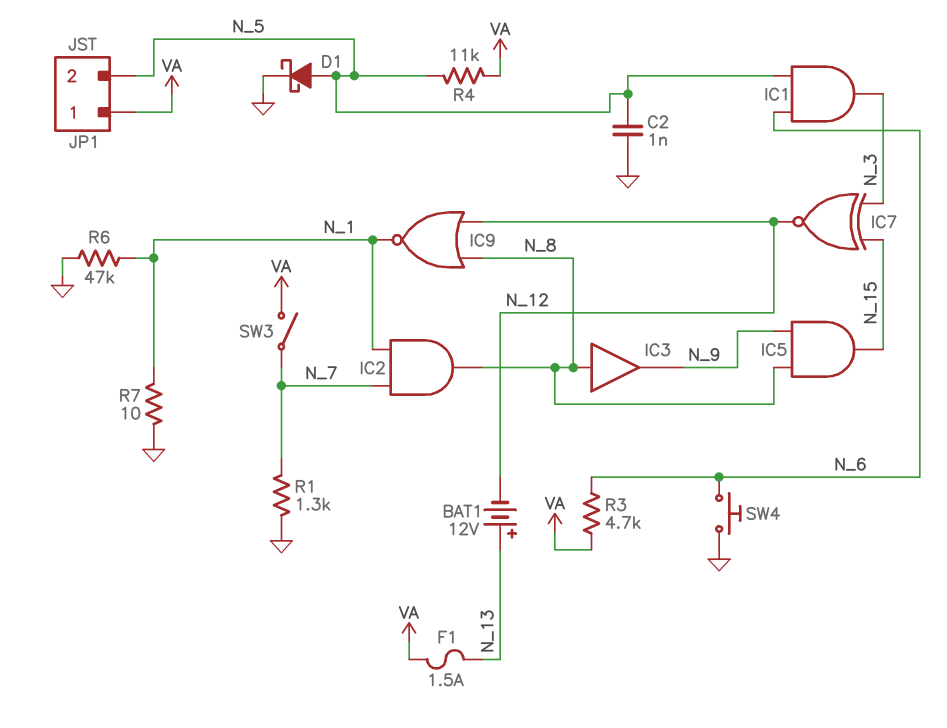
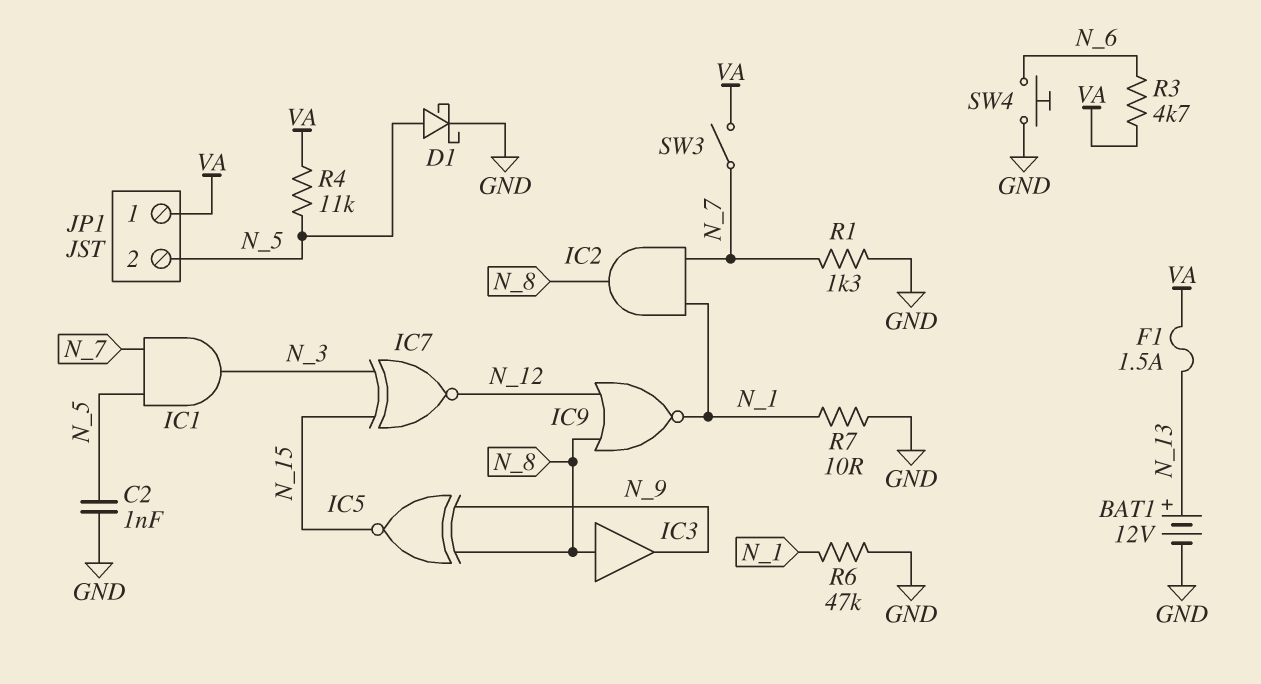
BAT1: 12V (plus N_13, minus N_12) -> 12V (plus N_13, minus GND)
IC1: AND (in N_5, in N_6, out N_3) -> AND (in N_5, in N_7, out N_3)
IC5: AND (in N_8, in N_9, out N_15) -> XNOR (in N_8, in N_9, out N_15)

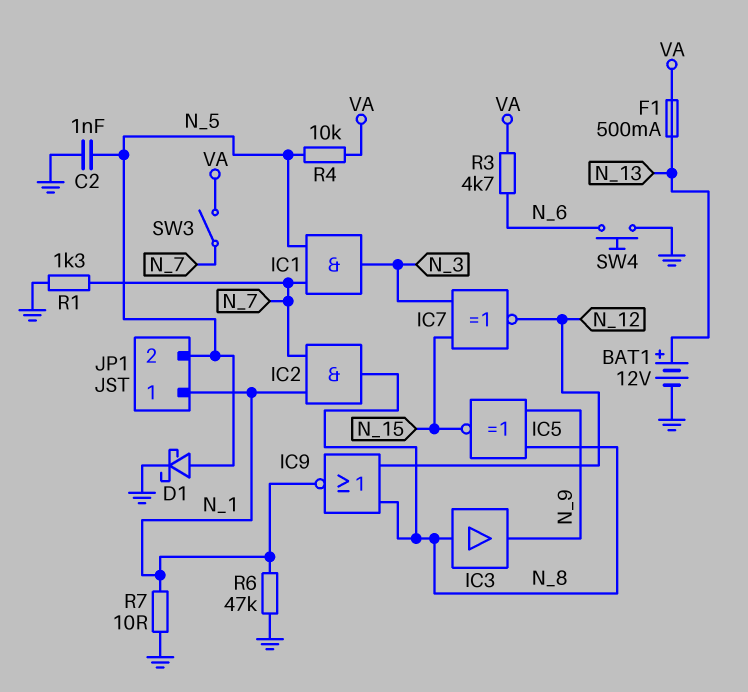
F1: 1.5A (N_13, VA) -> 500mA (N_13, VA)
JP1 pin 1: VA -> N_1
R4: 11k (N_5, VA) -> 10k (N_5, VA)

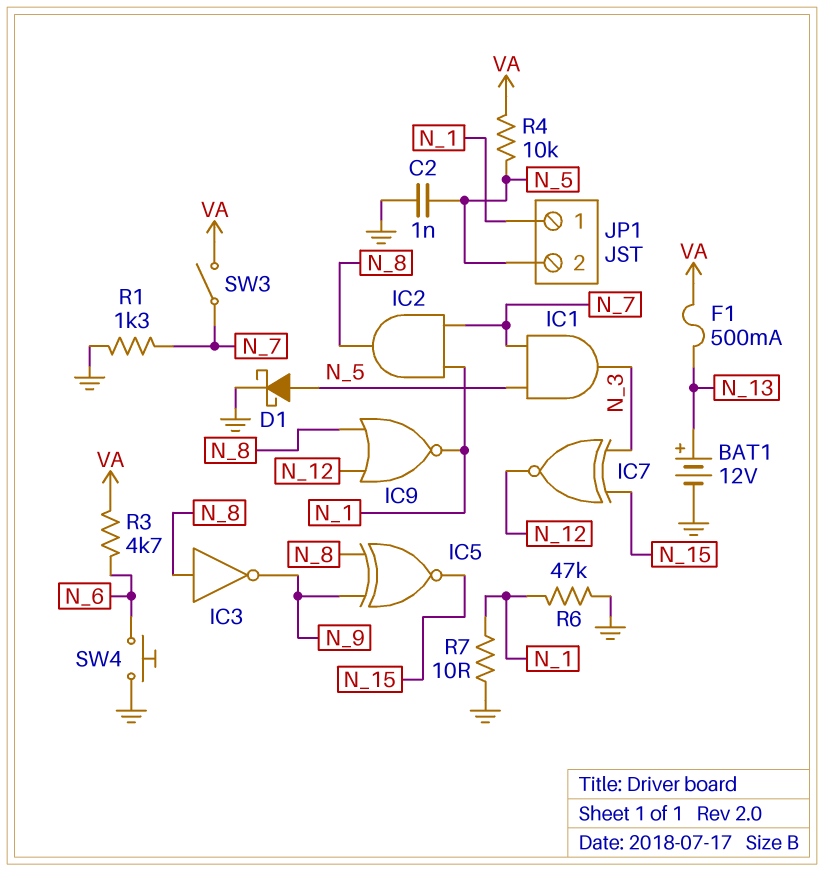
IC3: buffer (in N_8, out N_9) -> NOT (in N_8, out N_9)

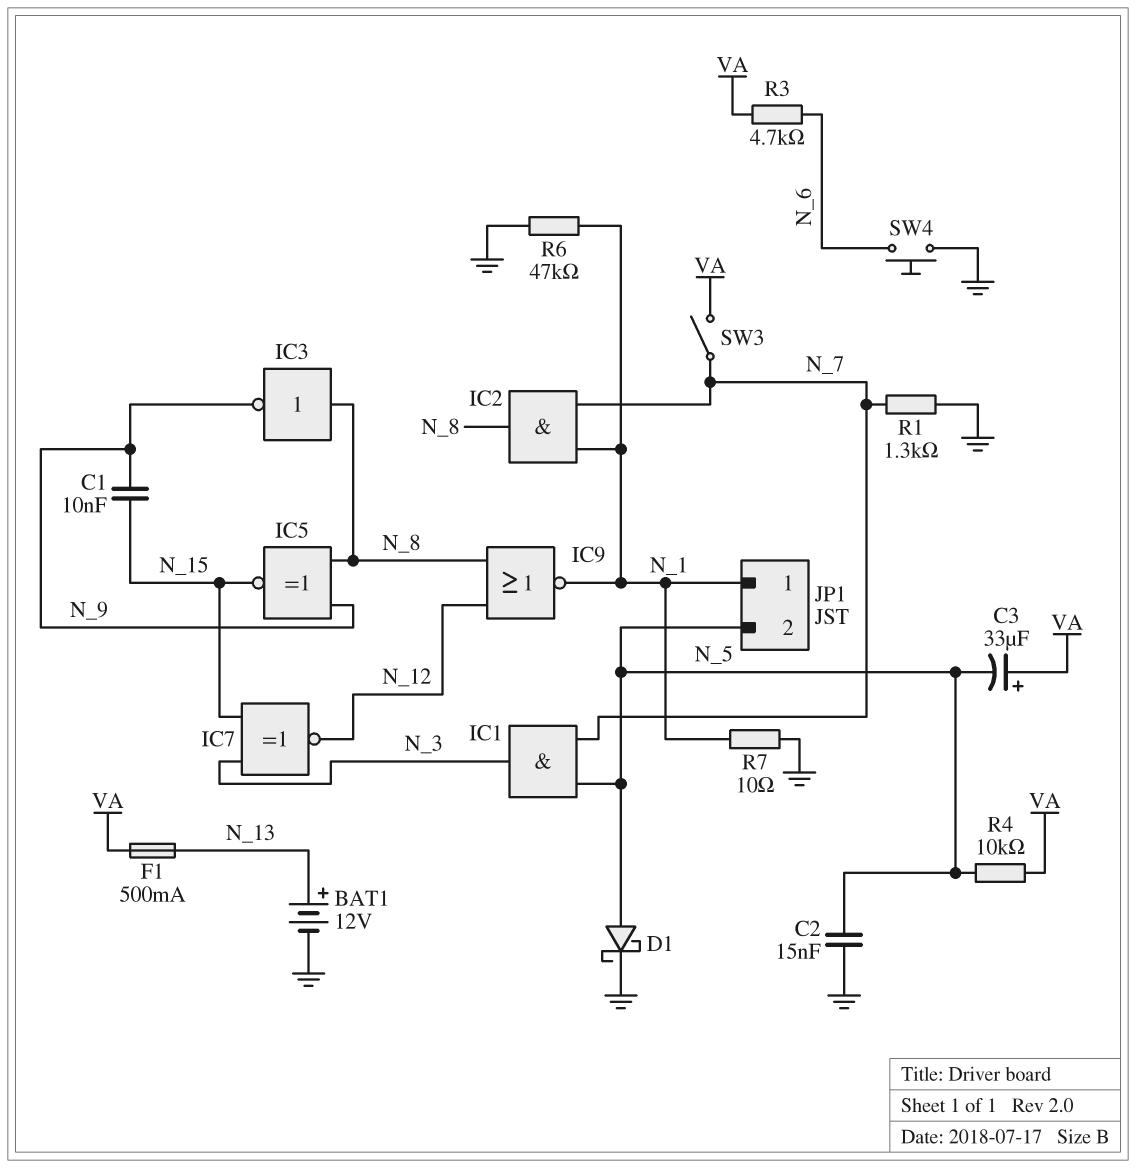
C1: none -> 10nF (N_9, N_15)
C2: 1nF (GND, N_5) -> 15nF (GND, N_5)
C3: none -> 33uF (plus VA, minus N_5)

